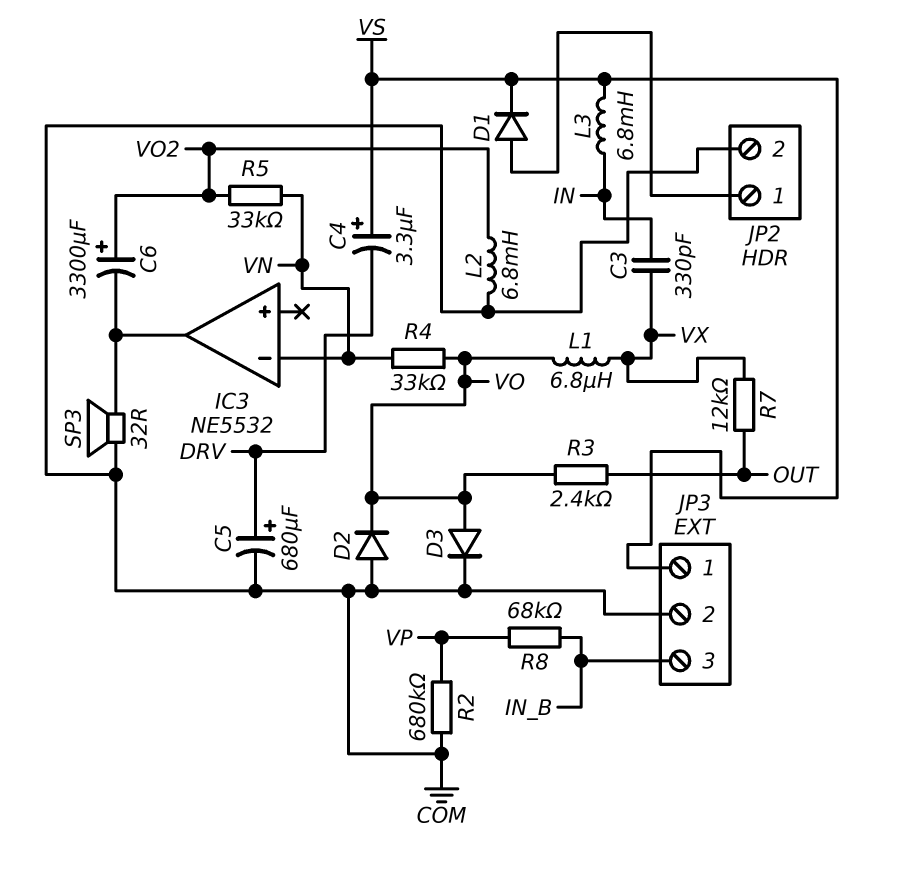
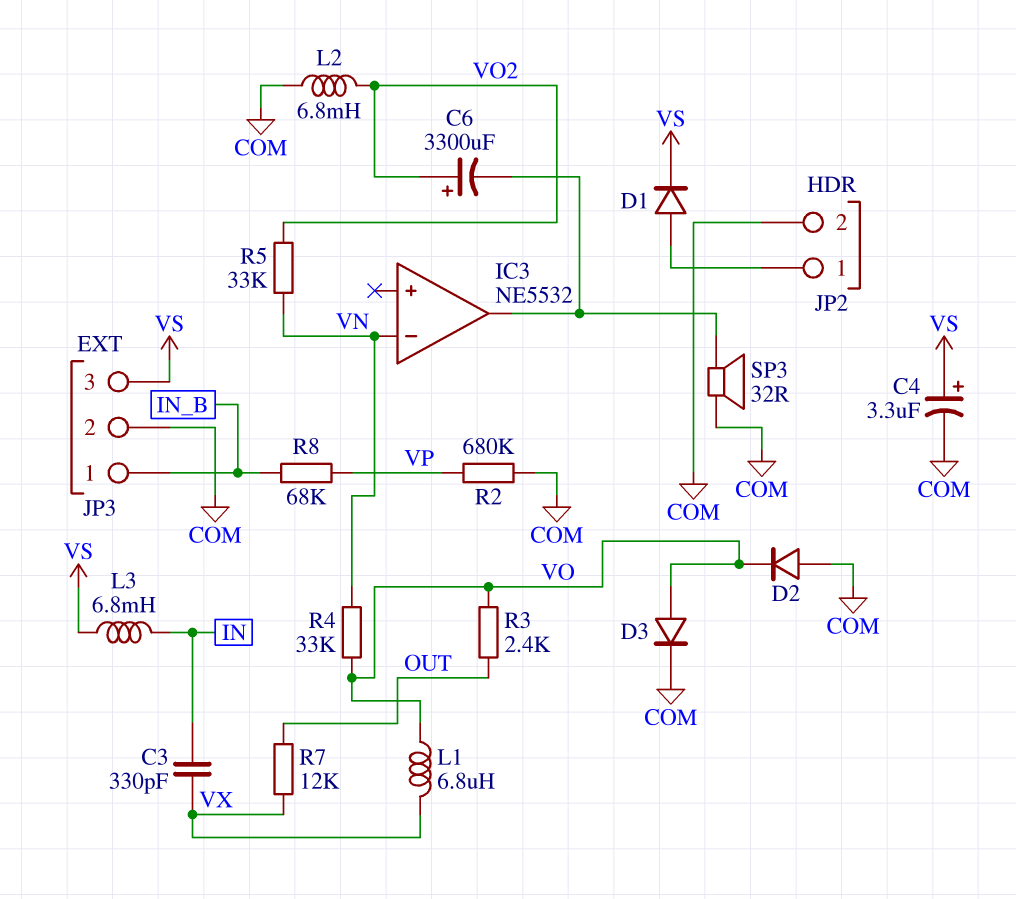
C4: 3.3uF (plus VS, minus DRV) -> 3.3uF (plus VS, minus COM)
C5: 680uF (plus DRV, minus COM) -> none
JP3 pin 1: VS -> IN_B
JP3 pin 3: IN_B -> VS

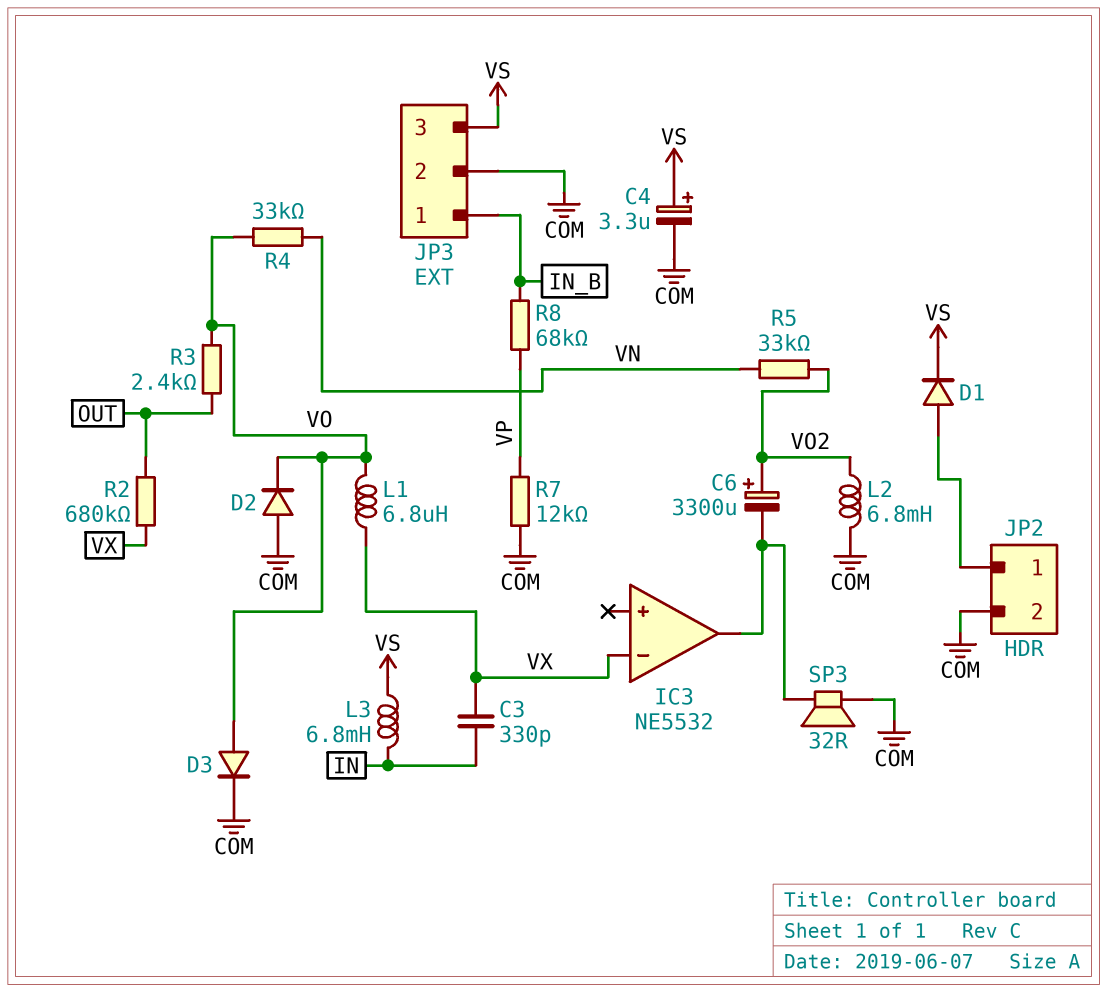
IC3 pin in-: VN -> VX
R2: 680k (COM, VP) -> 680k (OUT, VX)
R7: 12k (OUT, VX) -> 12k (COM, VP)

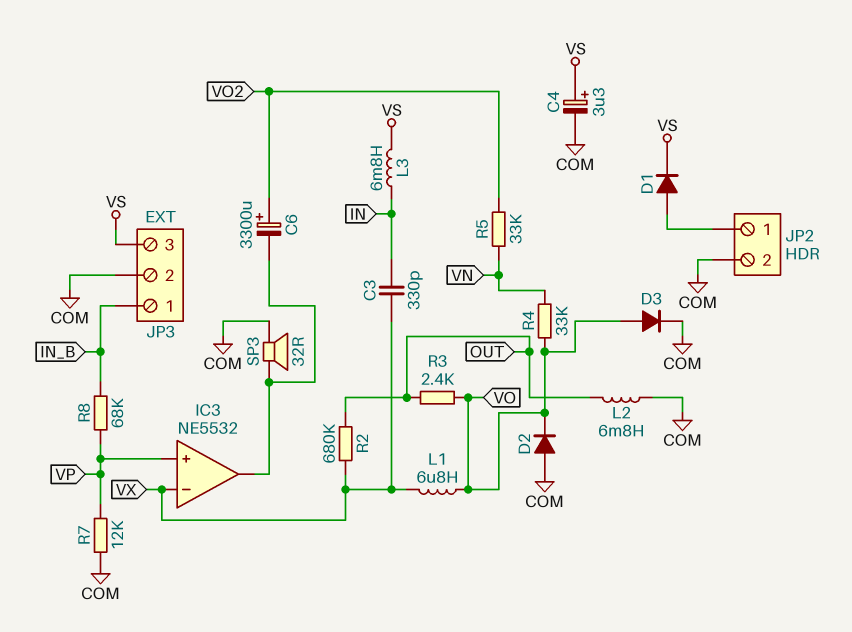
IC3 pin in+: none -> VP
L2: 6.8mH (COM, VO2) -> 6.8mH (COM, OUT)

